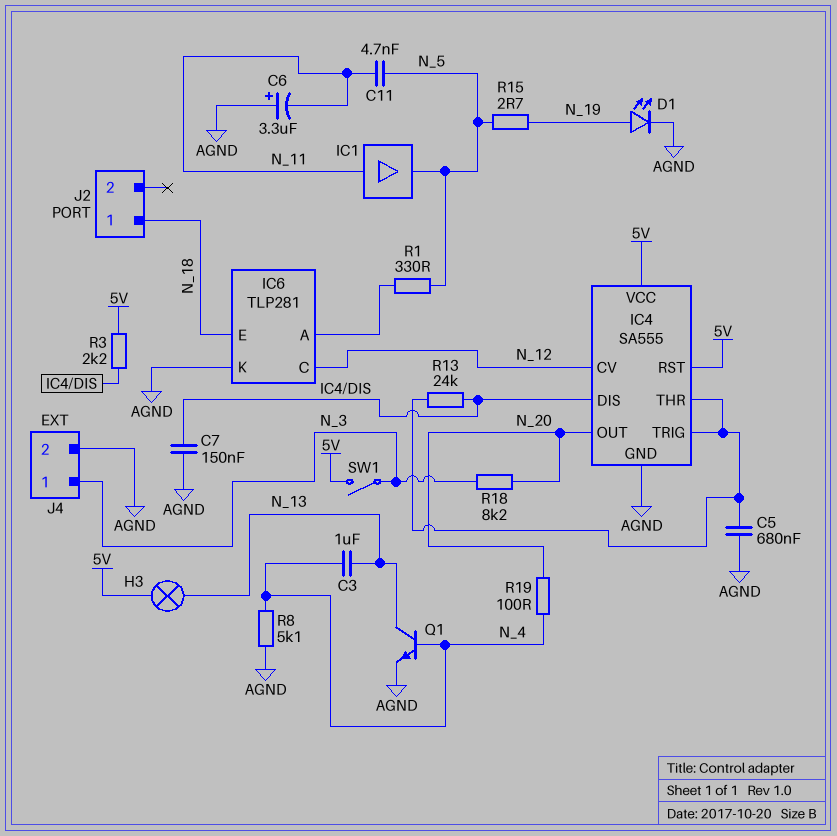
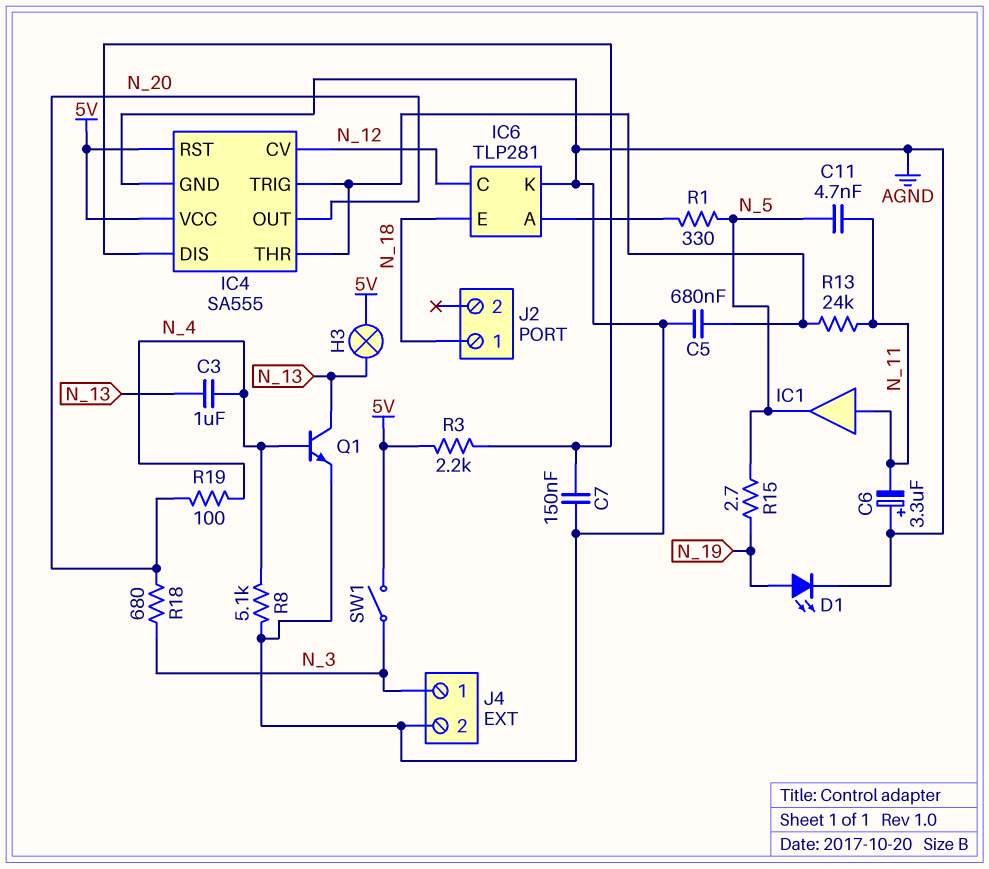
R13: 24k (IC4/DIS, IC4/THR) -> 24k (IC4/THR, N_11)
R18: 8.2k (N_3, N_20) -> 680 (N_3, N_20)

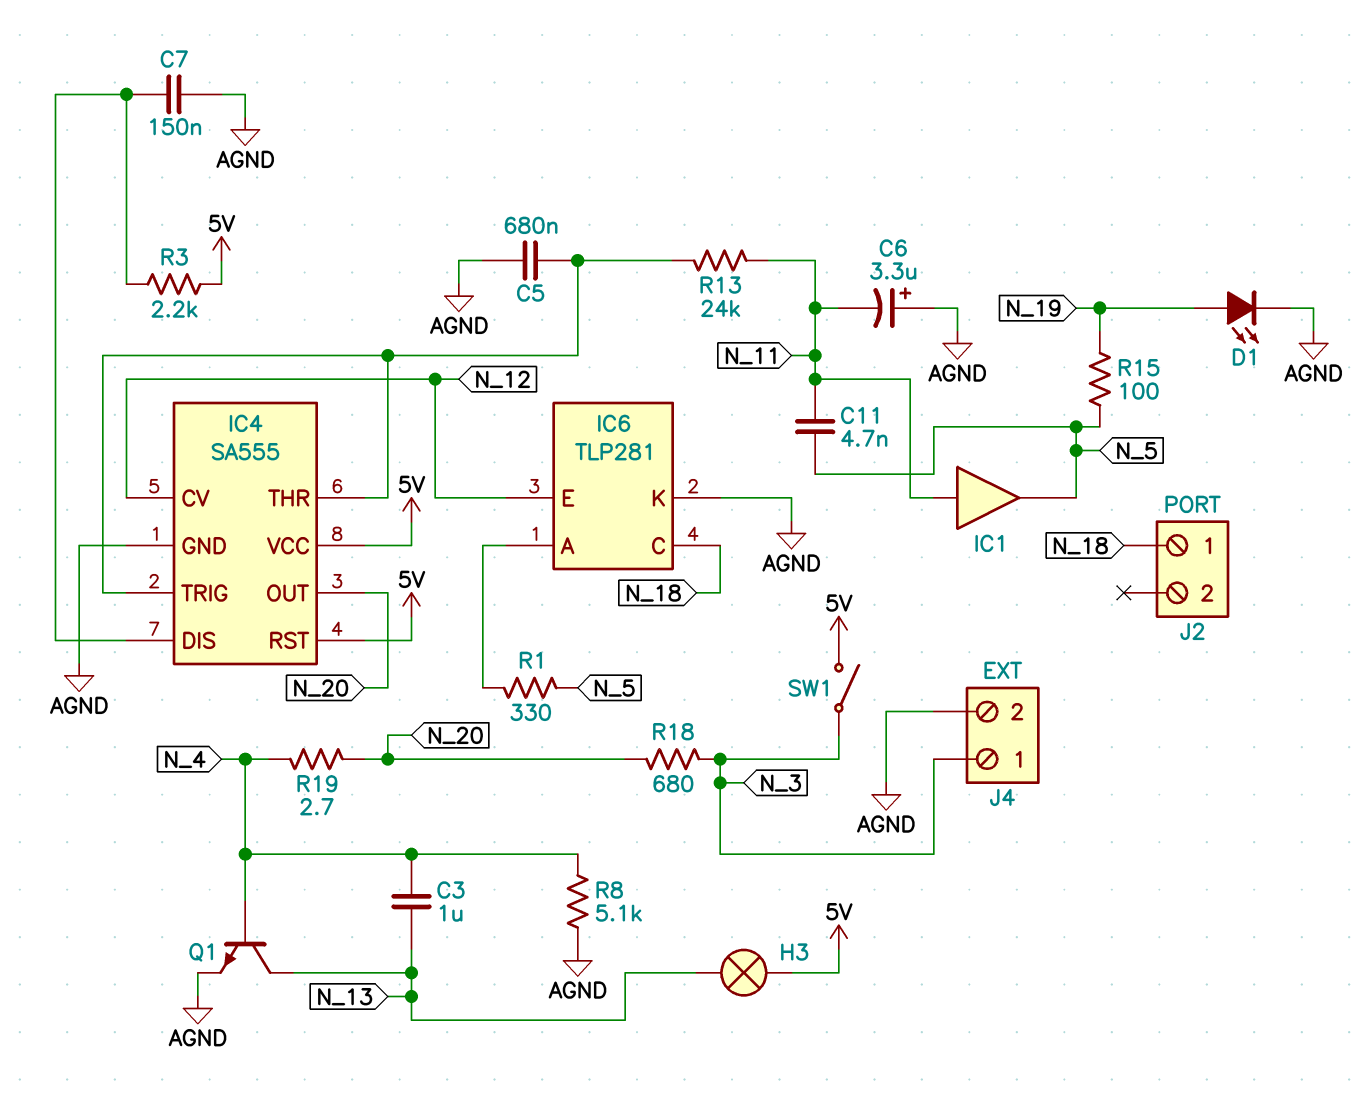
IC6 pin C: N_12 -> N_18
IC6 pin E: N_18 -> N_12
R15: 2.7 (N_5, N_19) -> 100 (N_5, N_19)
R19: 100 (N_4, N_20) -> 2.7 (N_4, N_20)

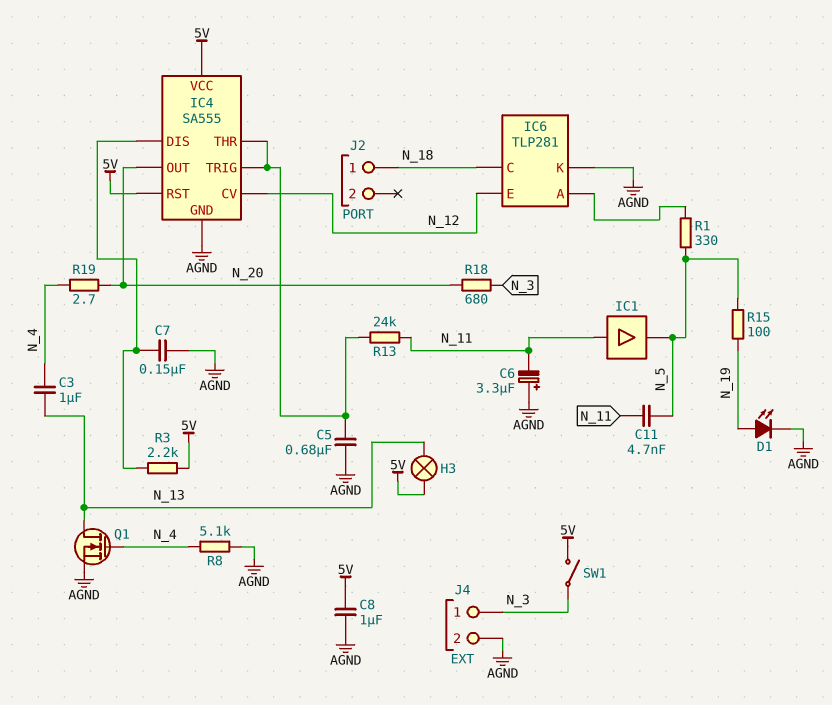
C8: none -> 1uF (5V, AGND)
Q1: NPN (B N_4, C N_13, E AGND) -> NMOS (G N_4, D N_13, S AGND)

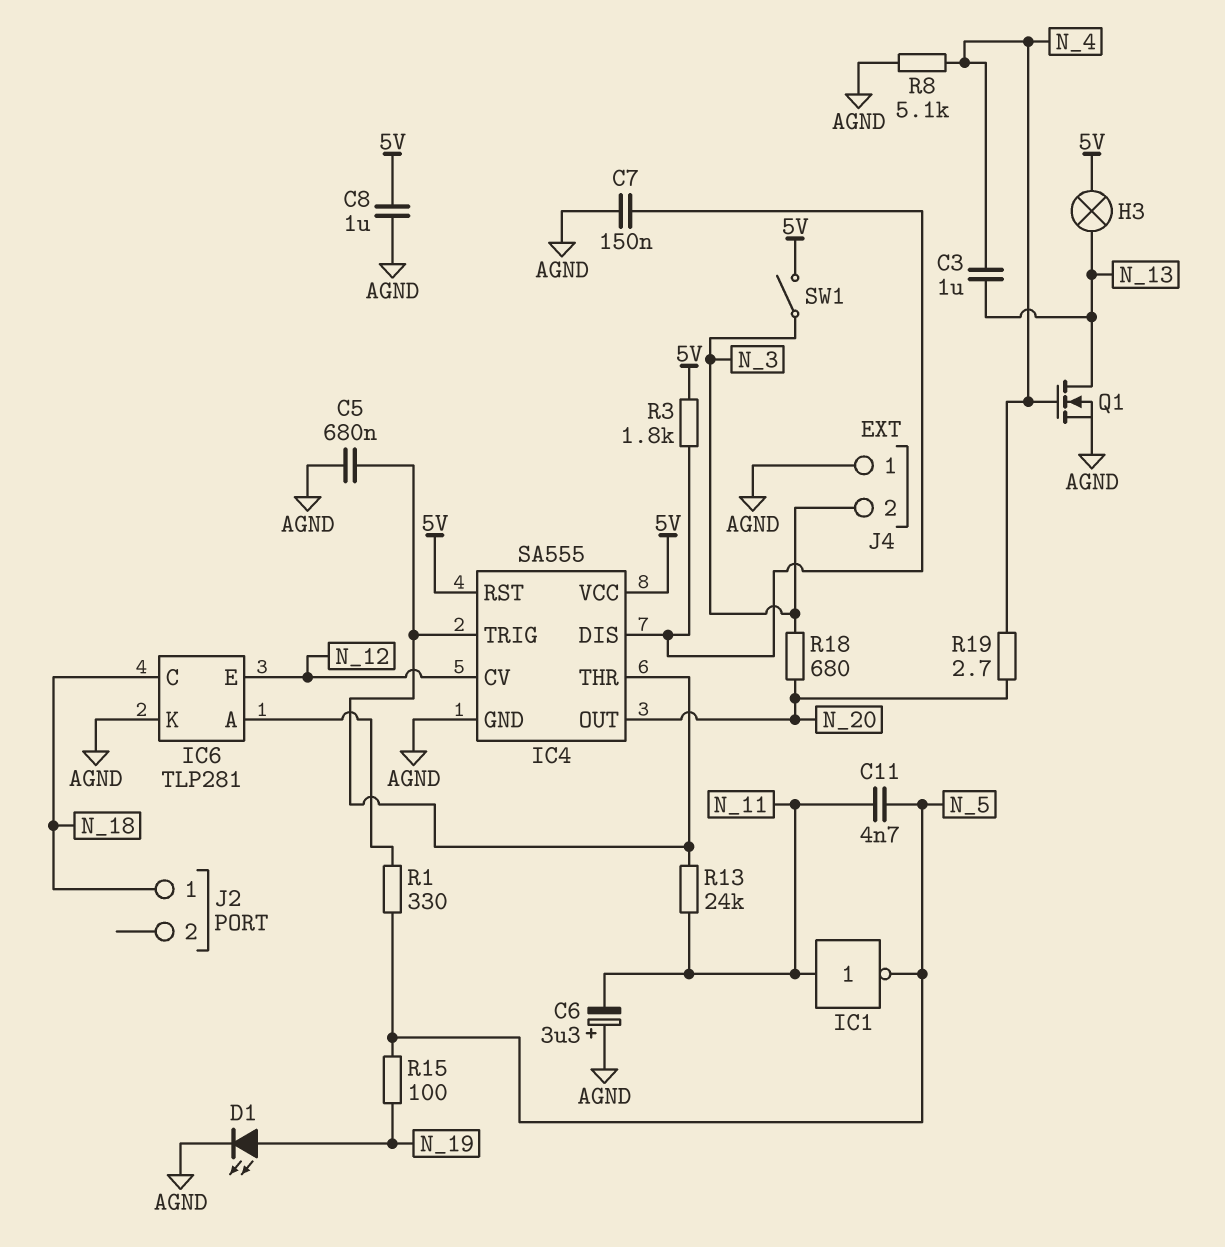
IC1: buffer (in N_11, out N_5) -> NOT (in N_11, out N_5)
J4 pin 1: N_3 -> AGND
J4 pin 2: AGND -> N_3
R3: 2.2k (5V, IC4/DIS) -> 1.8k (5V, IC4/DIS)

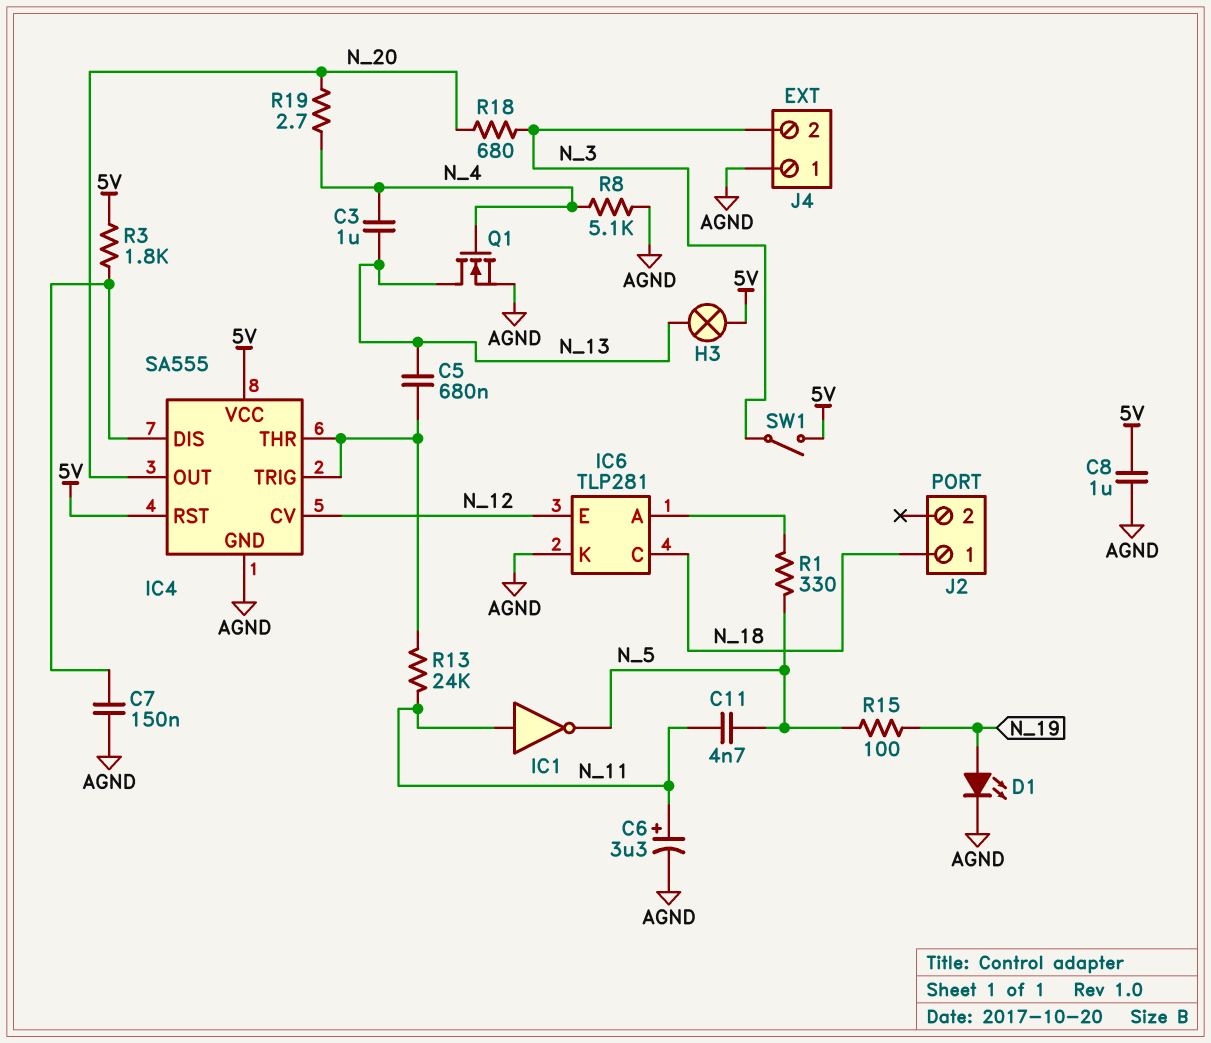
C5: 680nF (AGND, IC4/THR) -> 680nF (IC4/THR, N_13)
C6: 3.3uF (plus AGND, minus N_11) -> 3.3uF (plus N_11, minus AGND)

